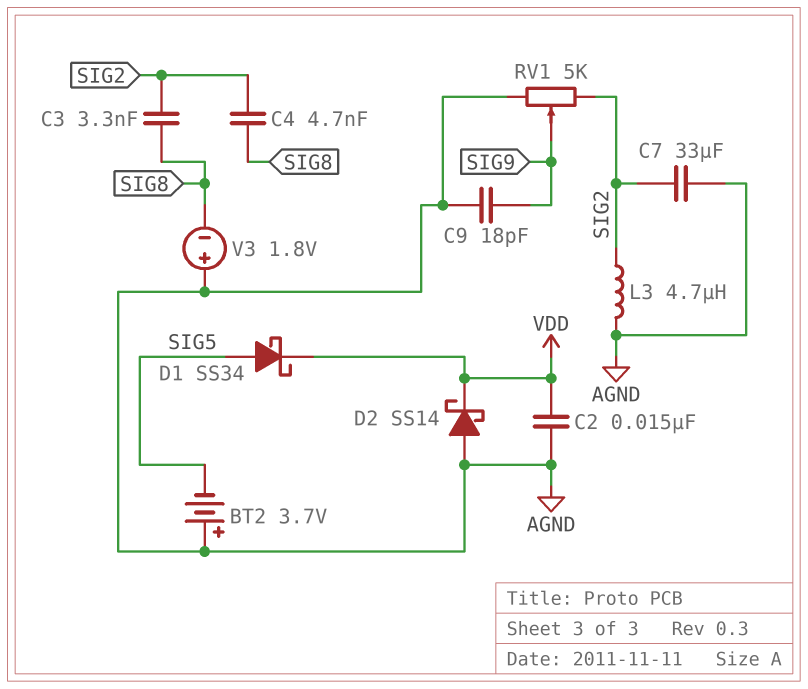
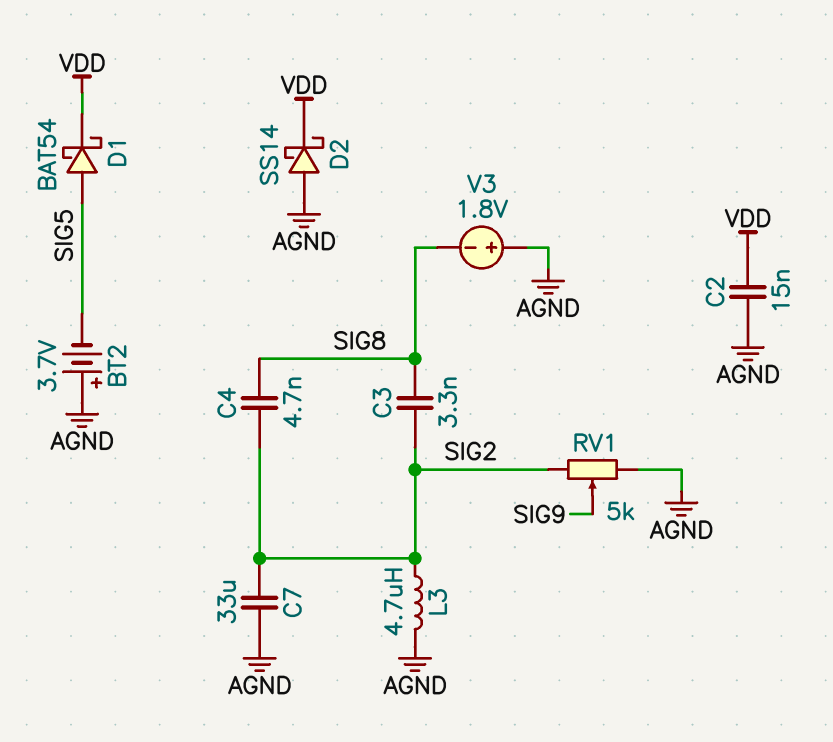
C9: 18pF (AGND, SIG9) -> none
D1: schottky SS34 (A SIG5, K VDD) -> schottky BAT54 (A SIG5, K VDD)

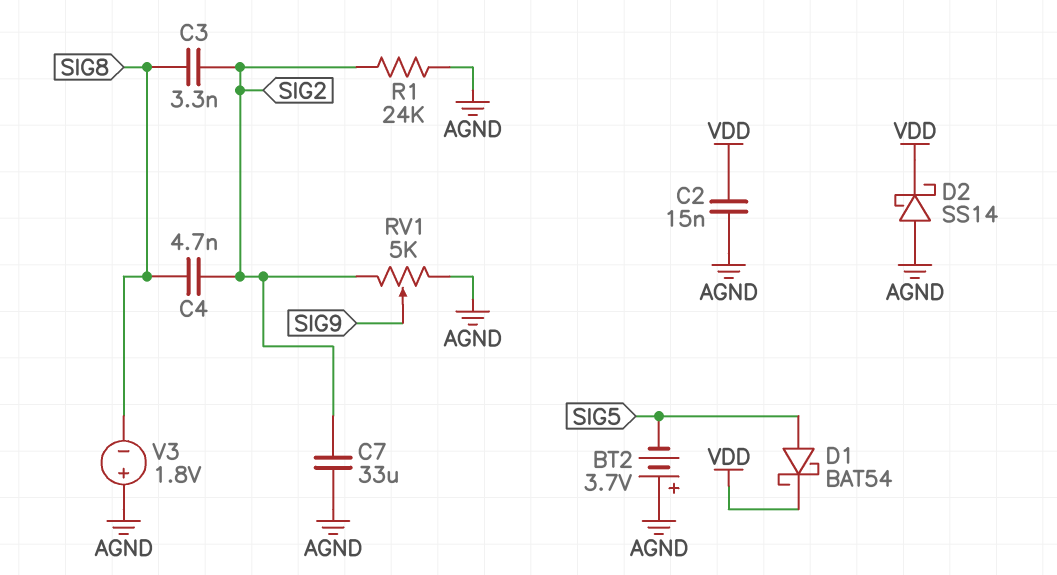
L3: 4.7uH (AGND, SIG2) -> none
R1: none -> 24k (AGND, SIG2)

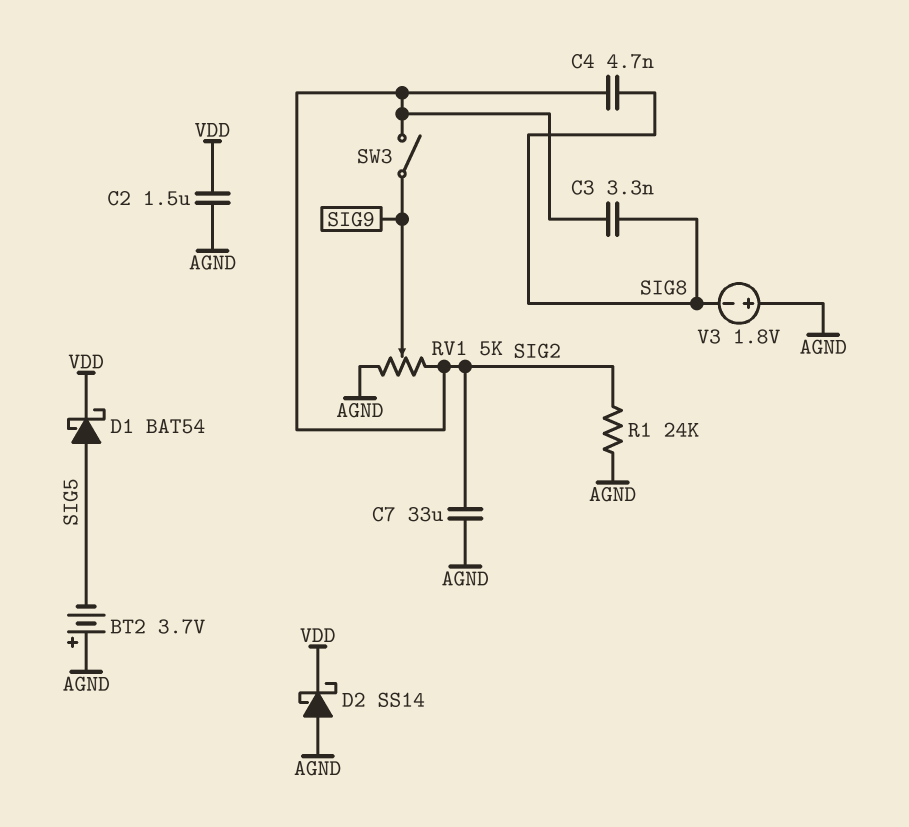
C2: 15nF (AGND, VDD) -> 1.5uF (AGND, VDD)
SW3: none -> switch (SIG2, SIG9)

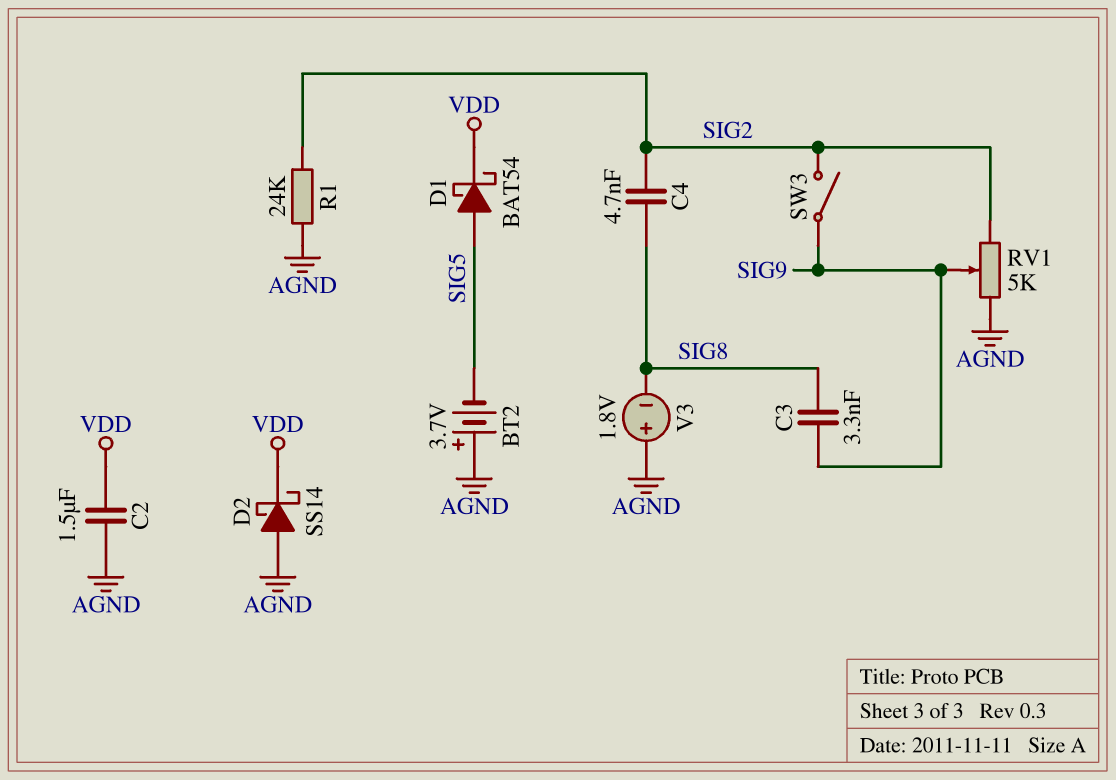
C3: 3.3nF (SIG2, SIG8) -> 3.3nF (SIG8, SIG9)
C7: 33uF (AGND, SIG2) -> none

